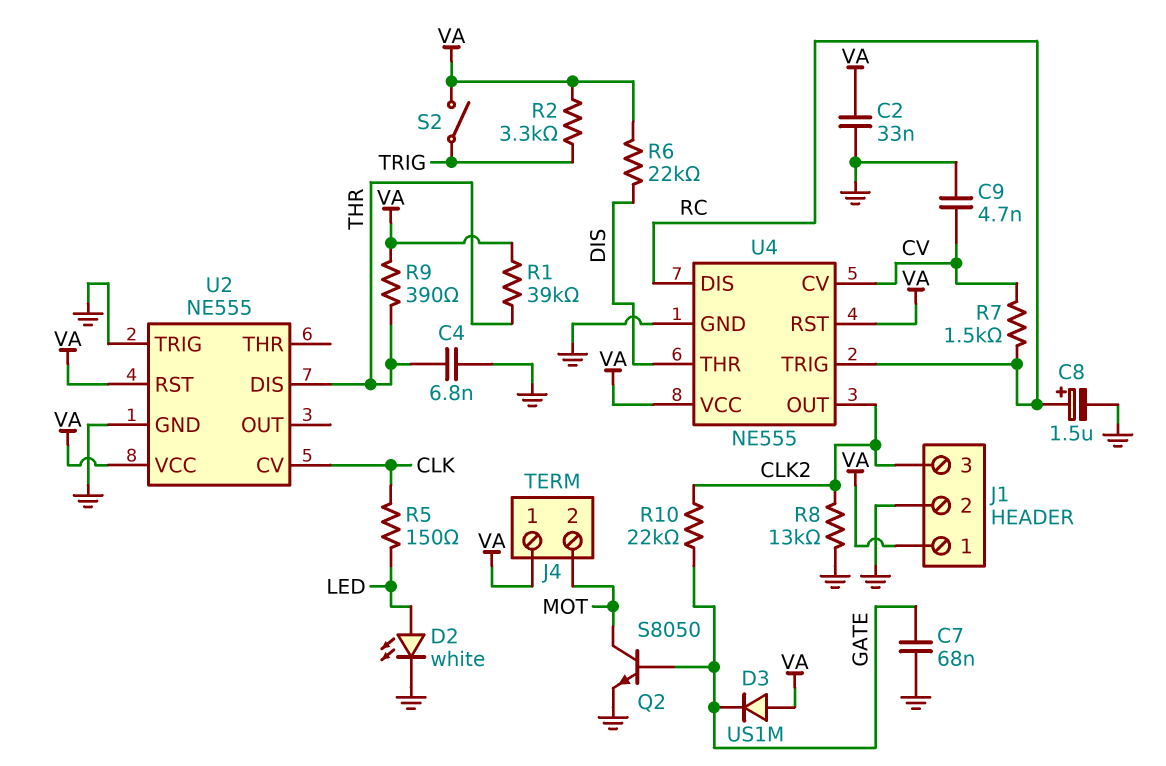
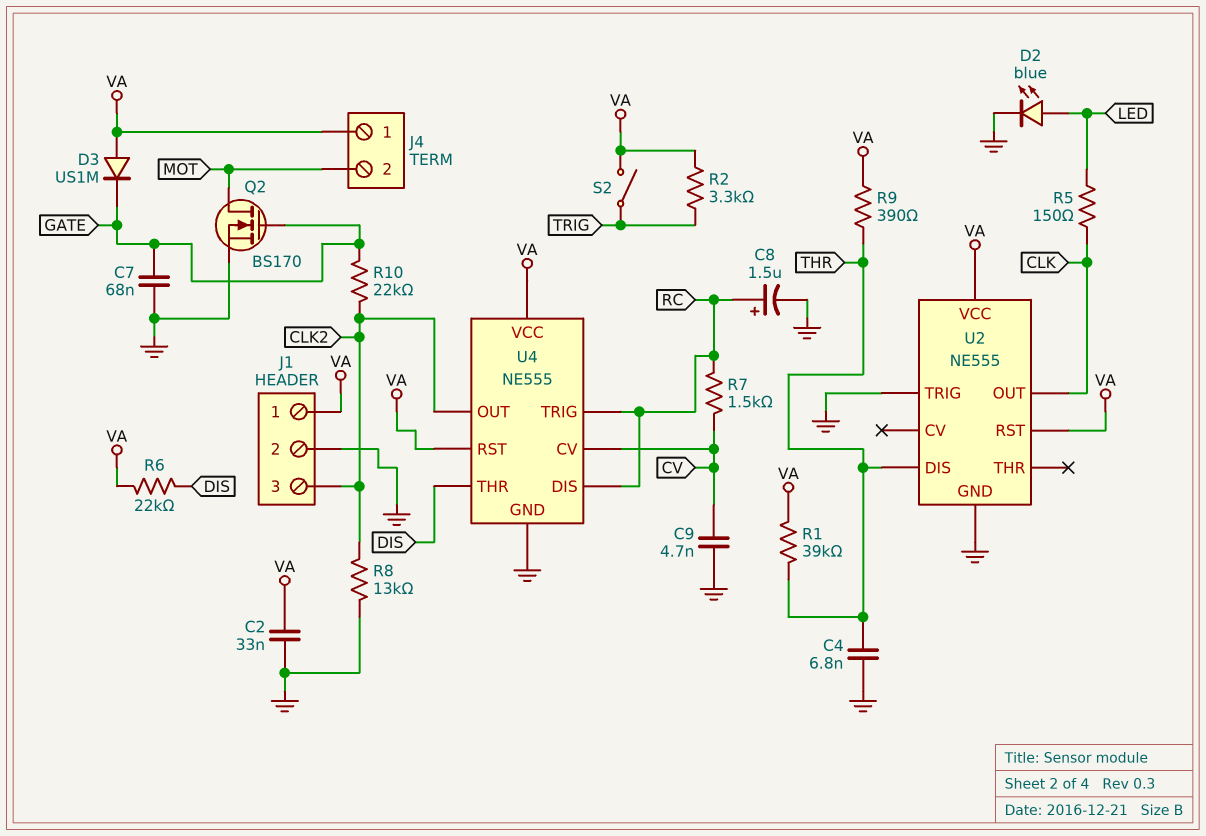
D2: LED white (A LED, K GND) -> LED blue (A LED, K GND)
Q2: NPN S8050 (B GATE, C MOT, E GND) -> NMOS BS170 (G GATE, D MOT, S GND)
U2 pin CV: CLK -> none
U2 pin OUT: none -> CLK

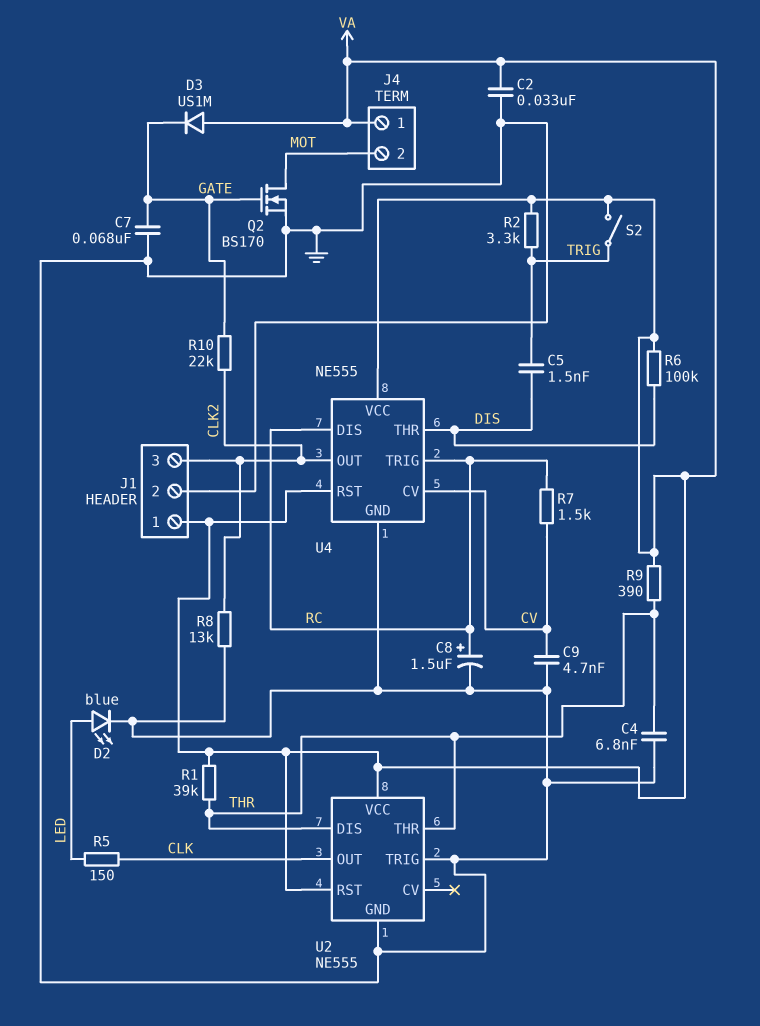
C5: none -> 1.5nF (DIS, TRIG)
R6: 22k (DIS, VA) -> 100k (DIS, VA)
U2 pin THR: none -> THR

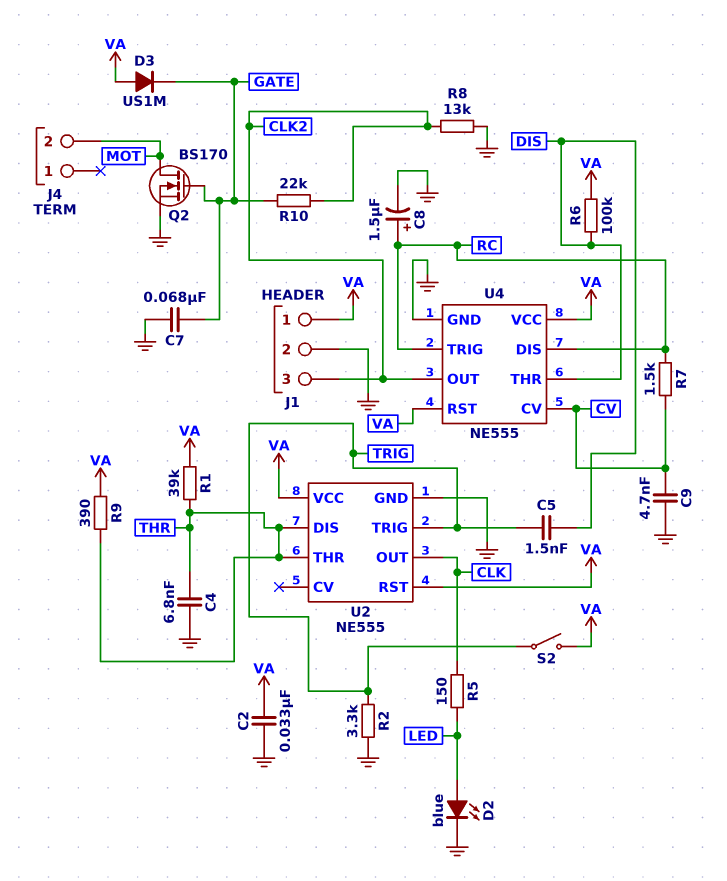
J4 pin 1: VA -> none
R2: 3.3k (TRIG, VA) -> 3.3k (GND, TRIG)
U2 pin TRIG: GND -> TRIG

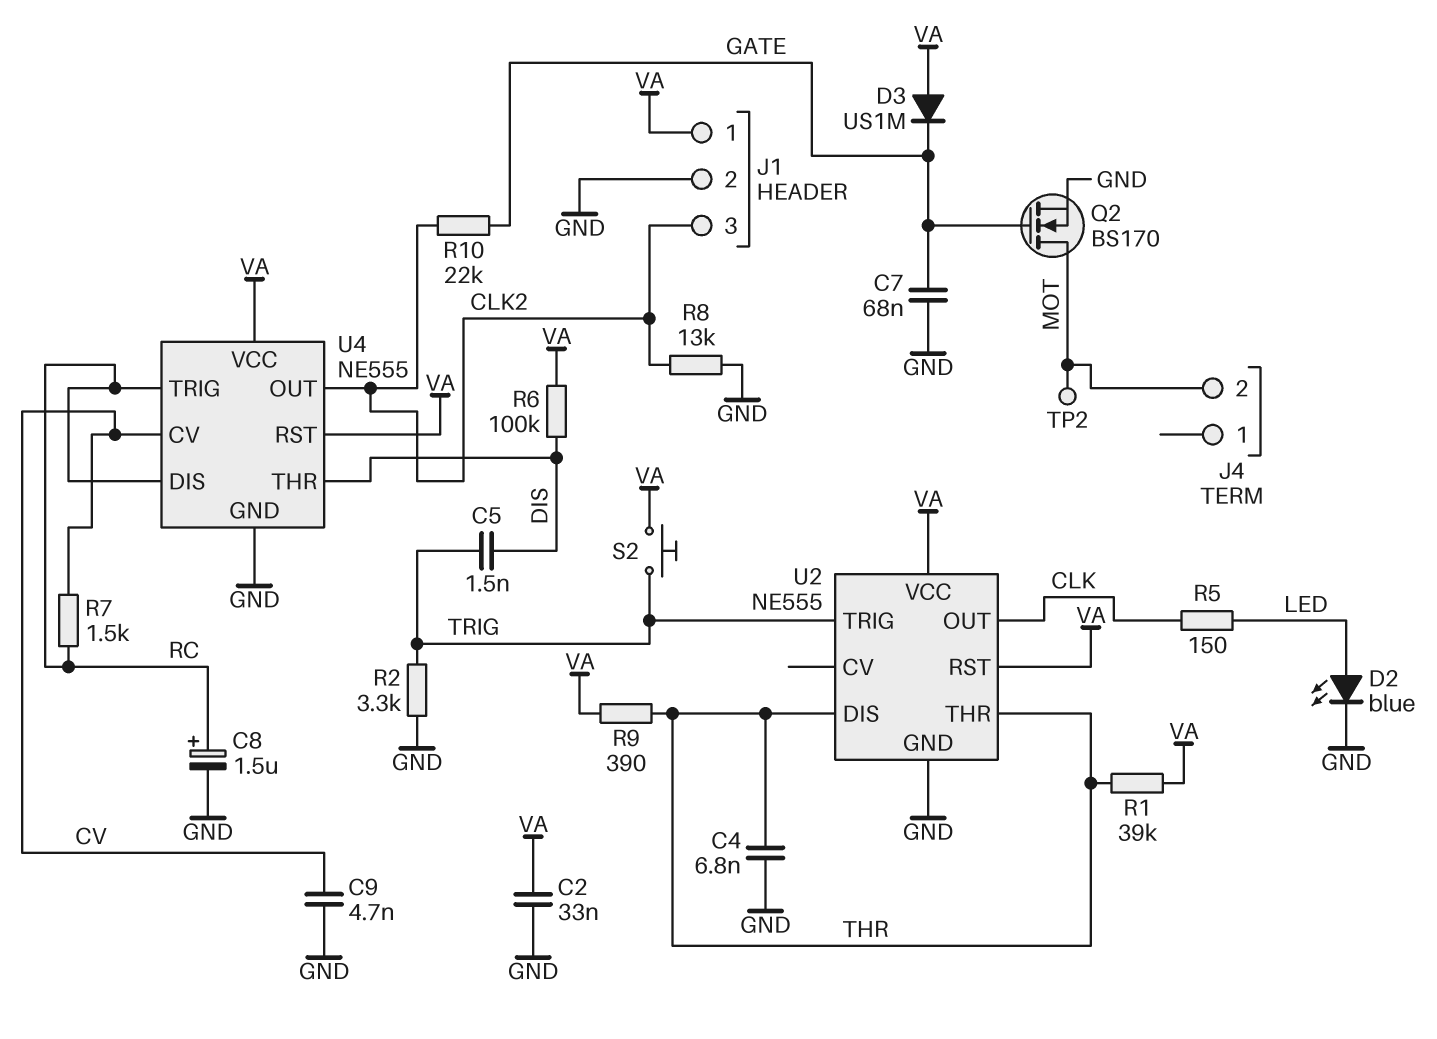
S2: switch (TRIG, VA) -> button (TRIG, VA)
TP2: none -> test point (MOT)

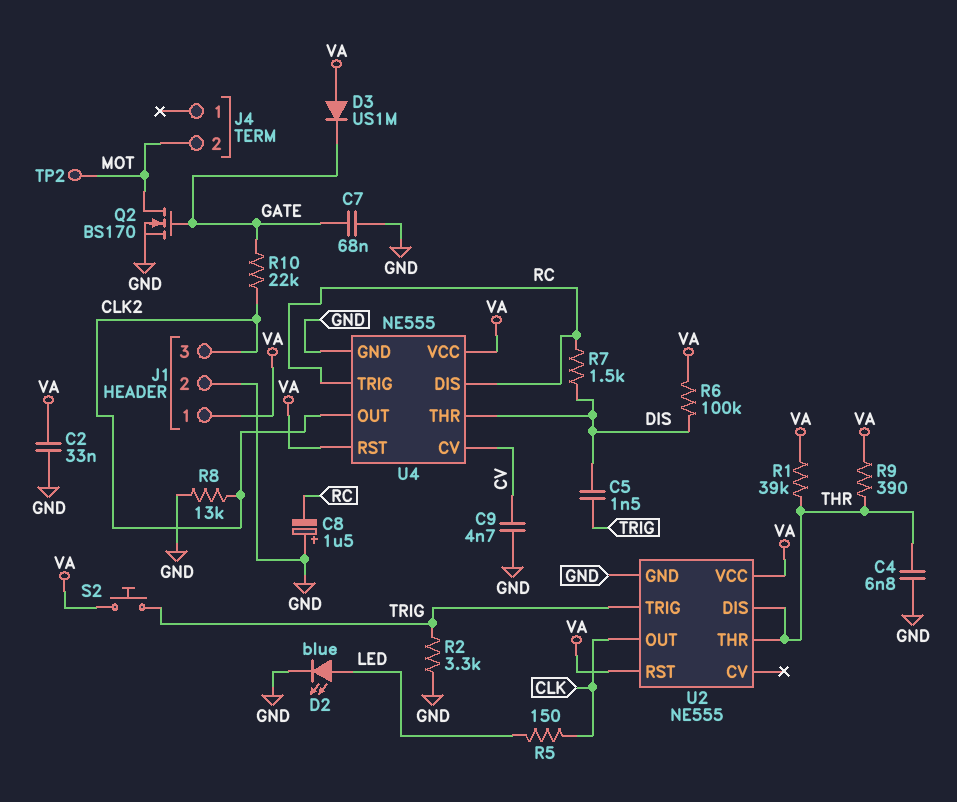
C8: 1.5uF (plus RC, minus GND) -> 1.5uF (plus GND, minus RC)
R7: 1.5k (CV, RC) -> 1.5k (DIS, RC)

